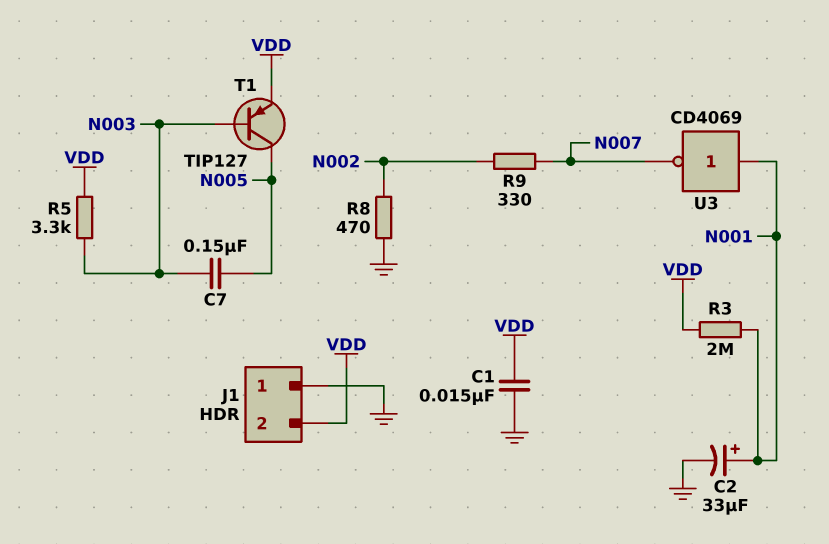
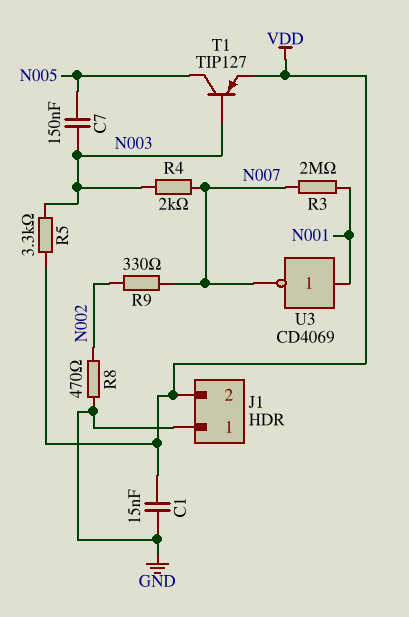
C2: 33uF (plus N001, minus GND) -> none
R3: 2M (N001, VDD) -> 2M (N001, N007)
R4: none -> 2k (N003, N007)

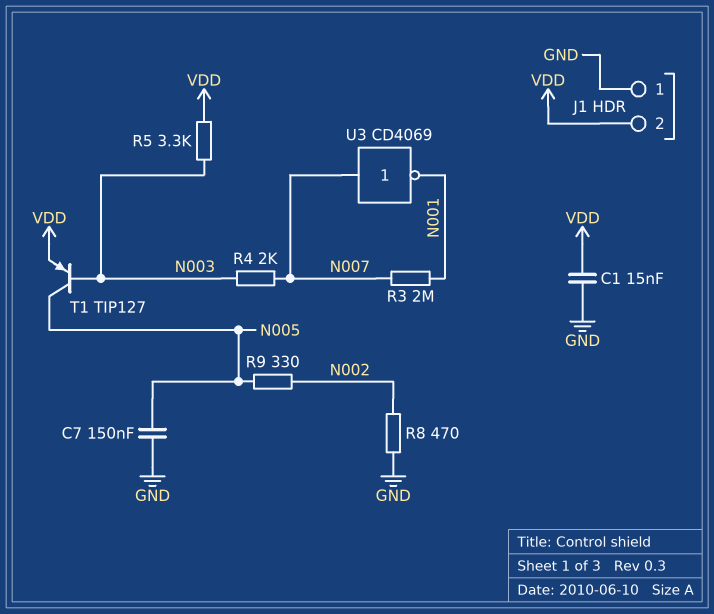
C7: 150nF (N003, N005) -> 150nF (GND, N005)
R9: 330 (N002, N007) -> 330 (N002, N005)
U3: NOT CD4069 (in N001, out N007) -> NOT CD4069 (in N007, out N001)

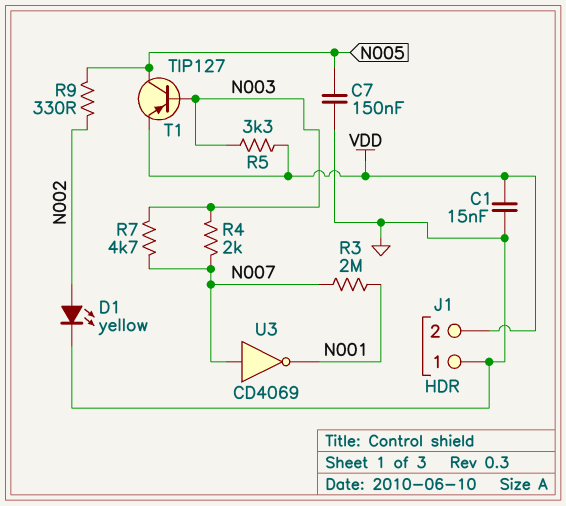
D1: none -> LED yellow (A N002, K GND)
R7: none -> 4.7k (N003, N007)
R8: 470 (GND, N002) -> none

